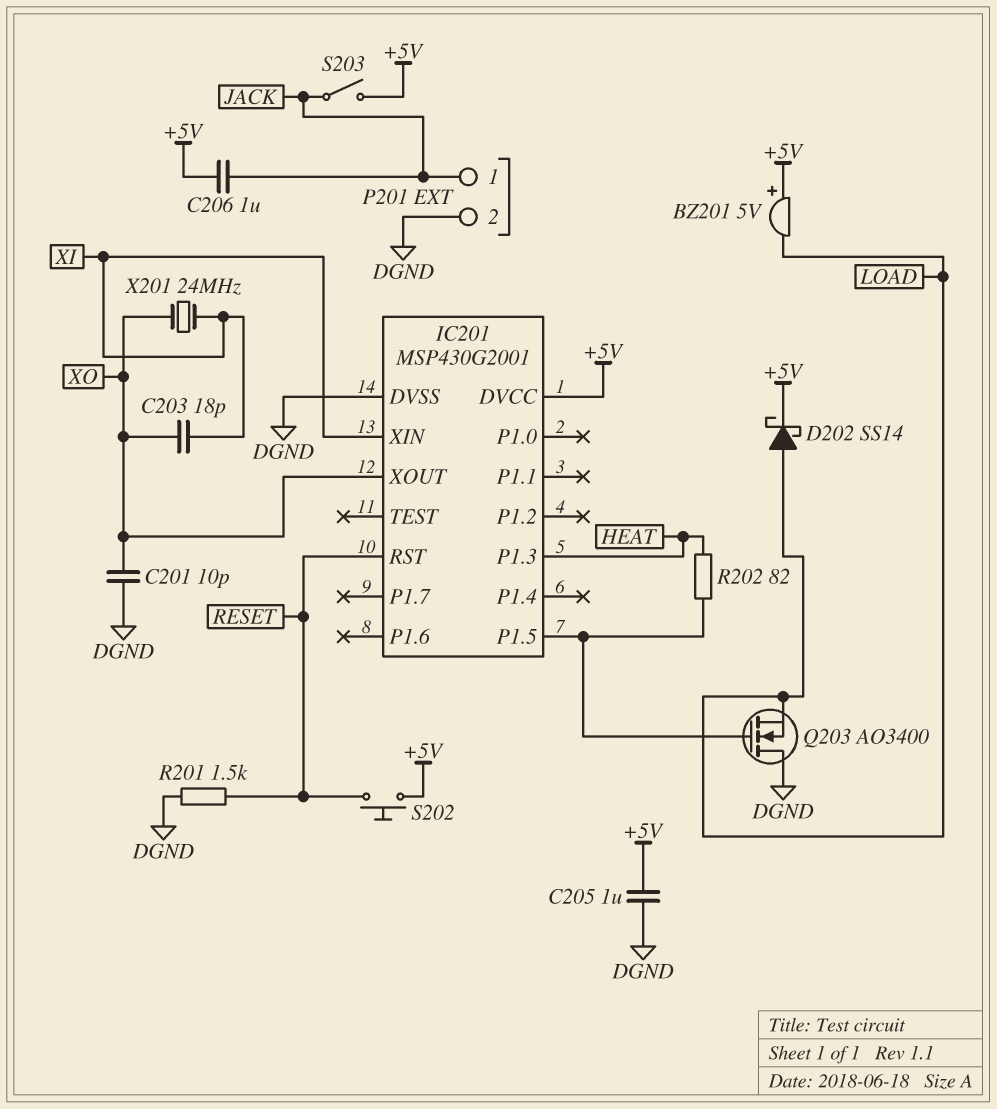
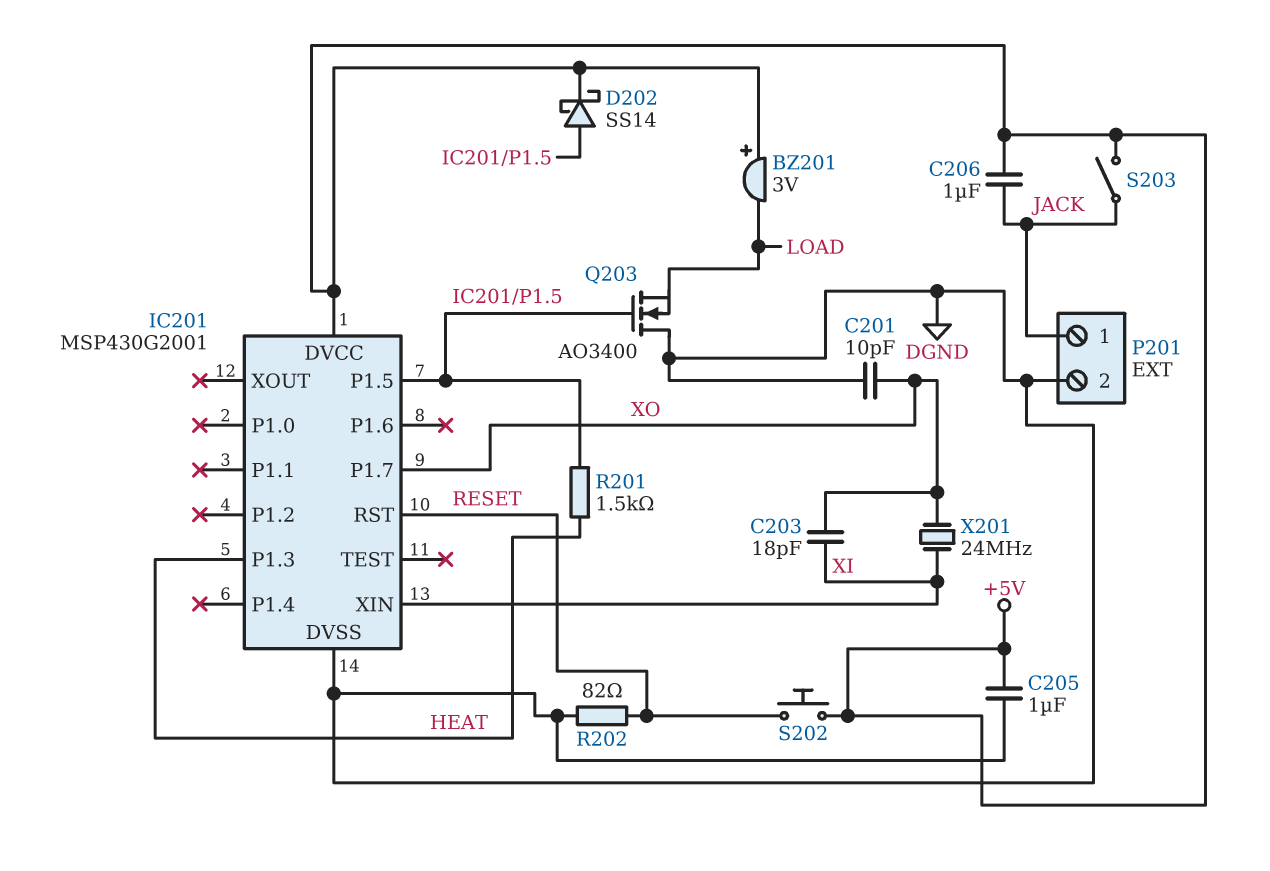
BZ201: buzzer 5V (plus +5V, minus LOAD) -> buzzer 3V (plus +5V, minus LOAD)
D202: schottky SS14 (A LOAD, K +5V) -> schottky SS14 (A IC201/P1.5, K +5V)
IC201 pin P1.7: none -> XO
IC201 pin XOUT: XO -> none
R201: 1.5k (DGND, RESET) -> 1.5k (HEAT, IC201/P1.5)
R202: 82 (HEAT, IC201/P1.5) -> 82 (DGND, RESET)

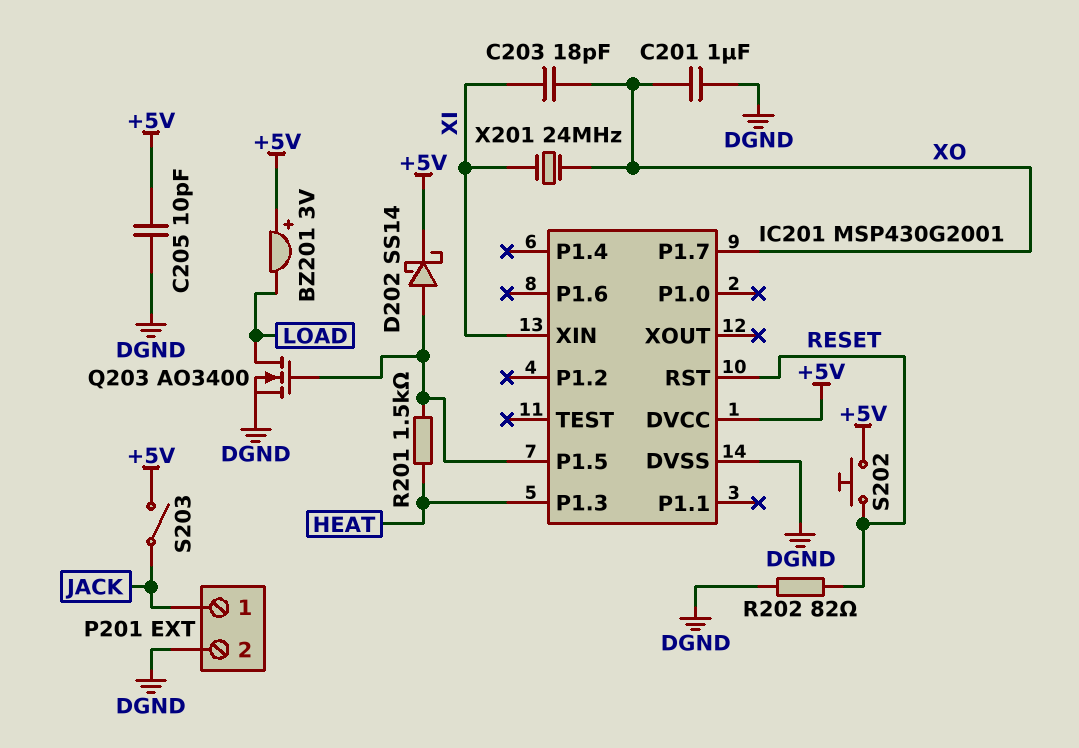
C201: 10pF (DGND, XO) -> 1uF (DGND, XO)
C205: 1uF (+5V, DGND) -> 10pF (+5V, DGND)
C206: 1uF (+5V, JACK) -> none
Q203: NMOS AO3400 (G IC201/P1.5, D DGND, S LOAD) -> NMOS AO3400 (G IC201/P1.5, D LOAD, S DGND)

